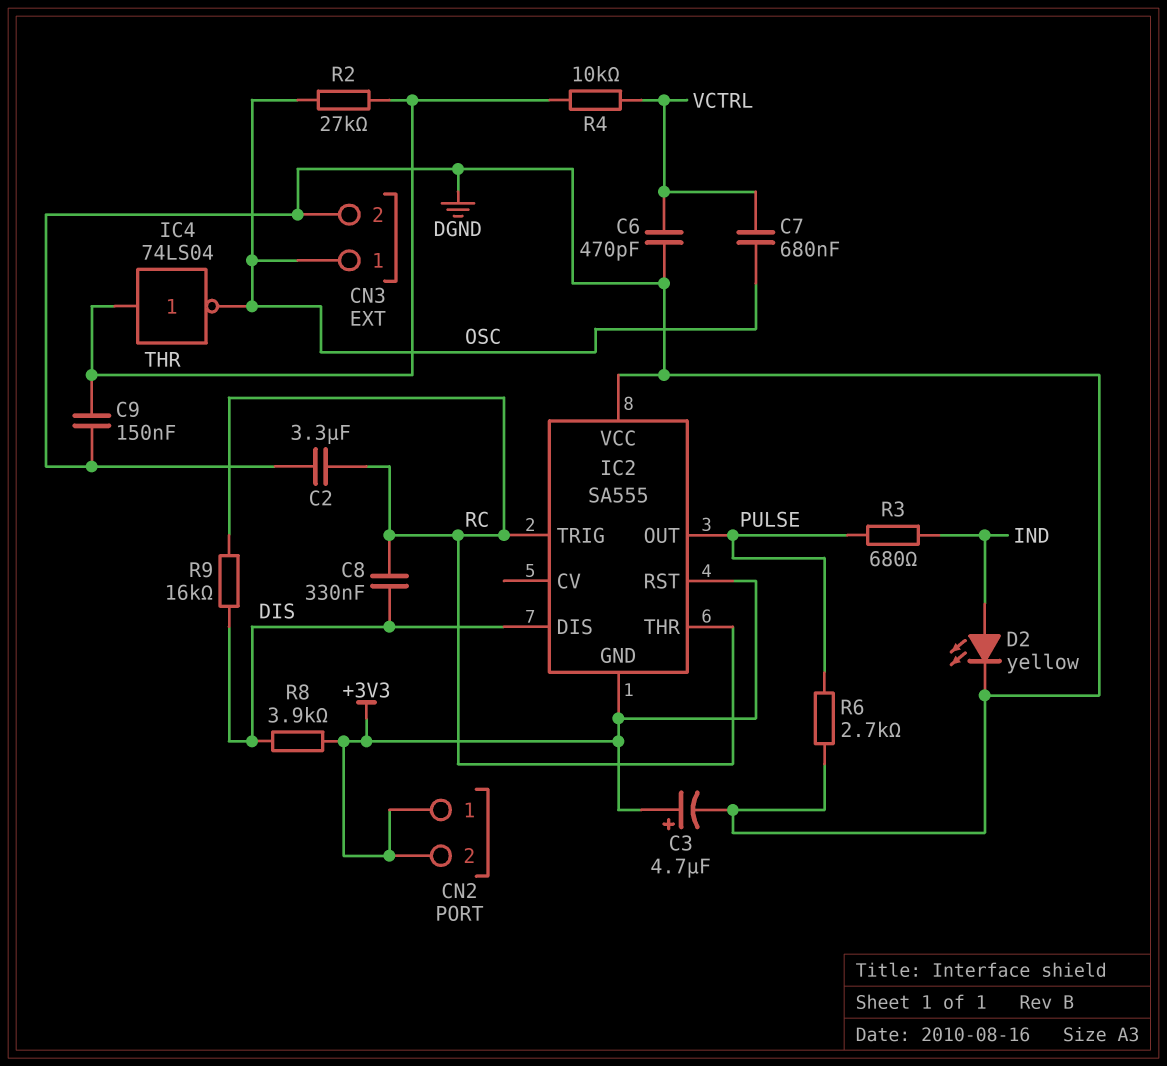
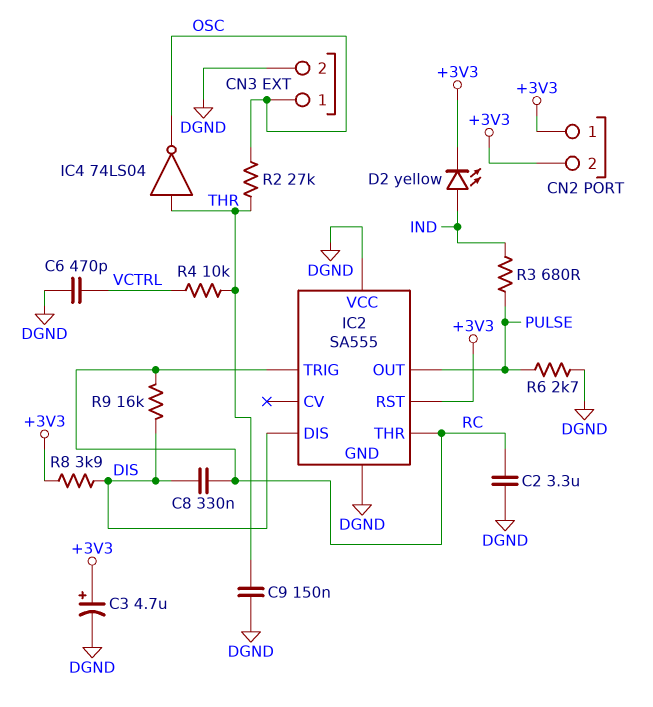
C7: 680nF (OSC, VCTRL) -> none
D2: LED yellow (A IND, K DGND) -> LED yellow (A IND, K +3V3)
IC2 pin GND: +3V3 -> DGND

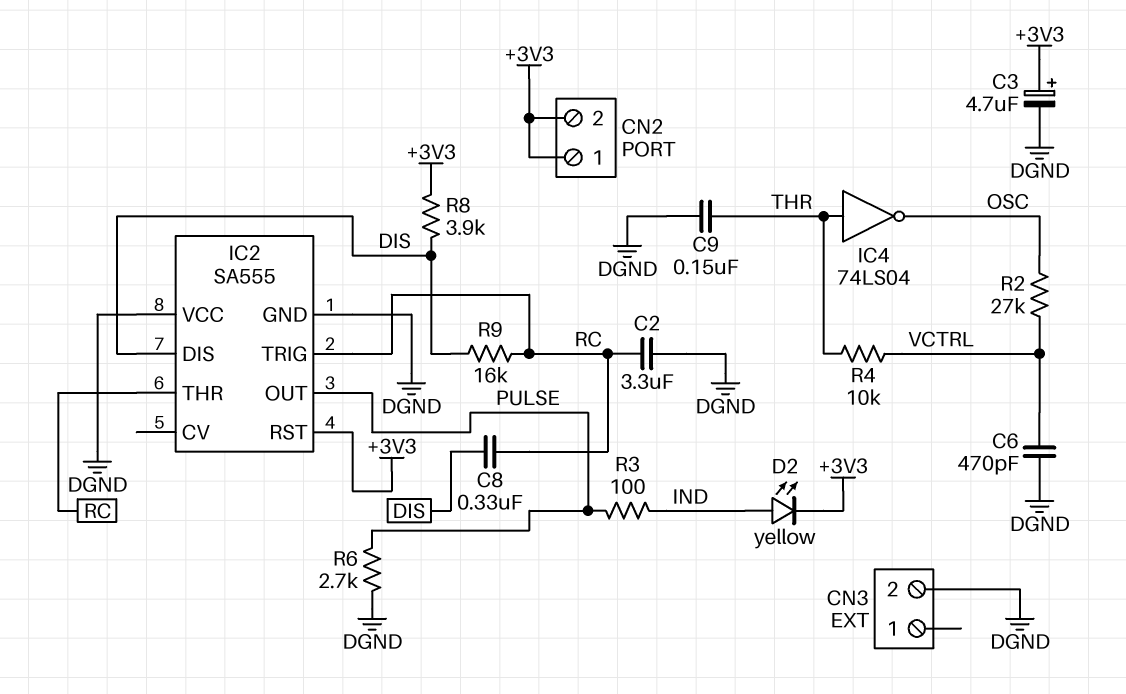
CN3 pin 1: OSC -> none
R2: 27k (OSC, THR) -> 27k (OSC, VCTRL)
R3: 680 (IND, PULSE) -> 100 (IND, PULSE)

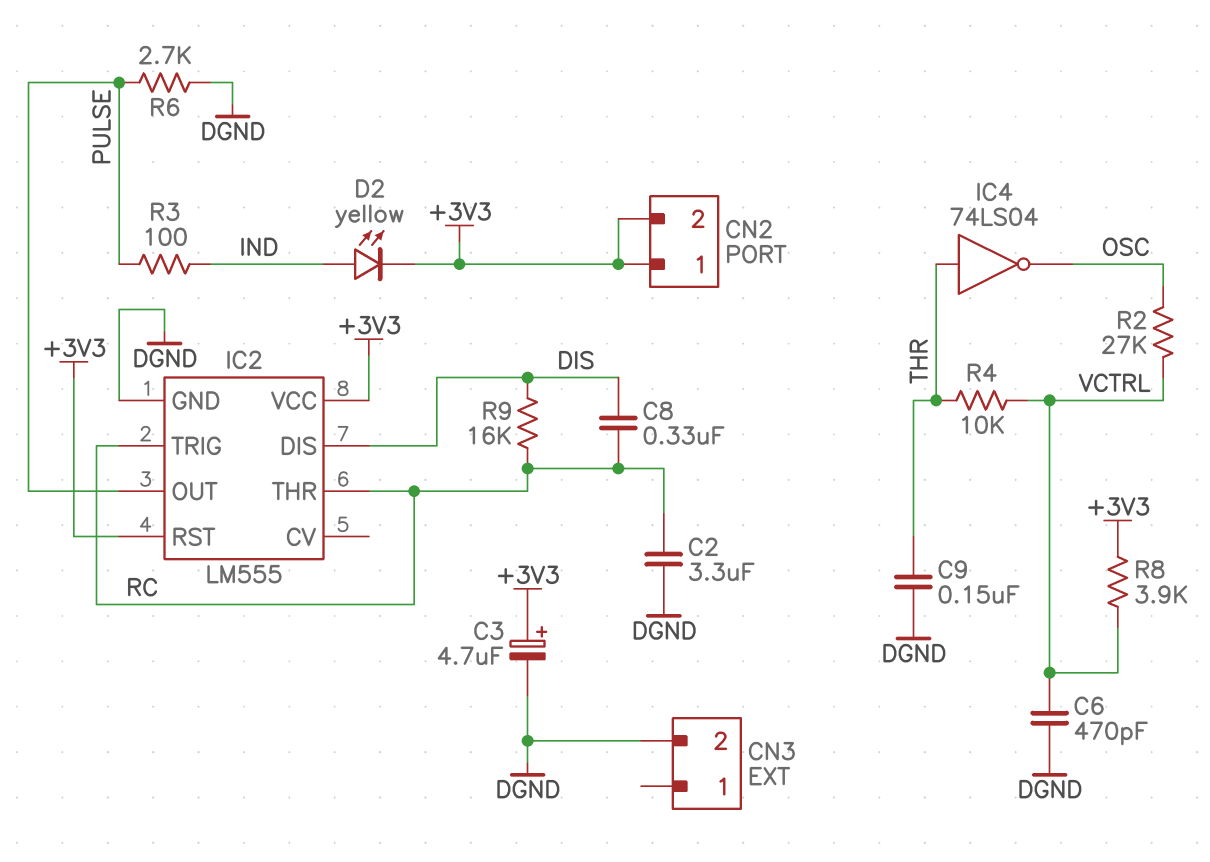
IC2: SA555 -> LM555
IC2 pin VCC: DGND -> +3V3
R8: 3.9k (+3V3, DIS) -> 3.9k (+3V3, VCTRL)

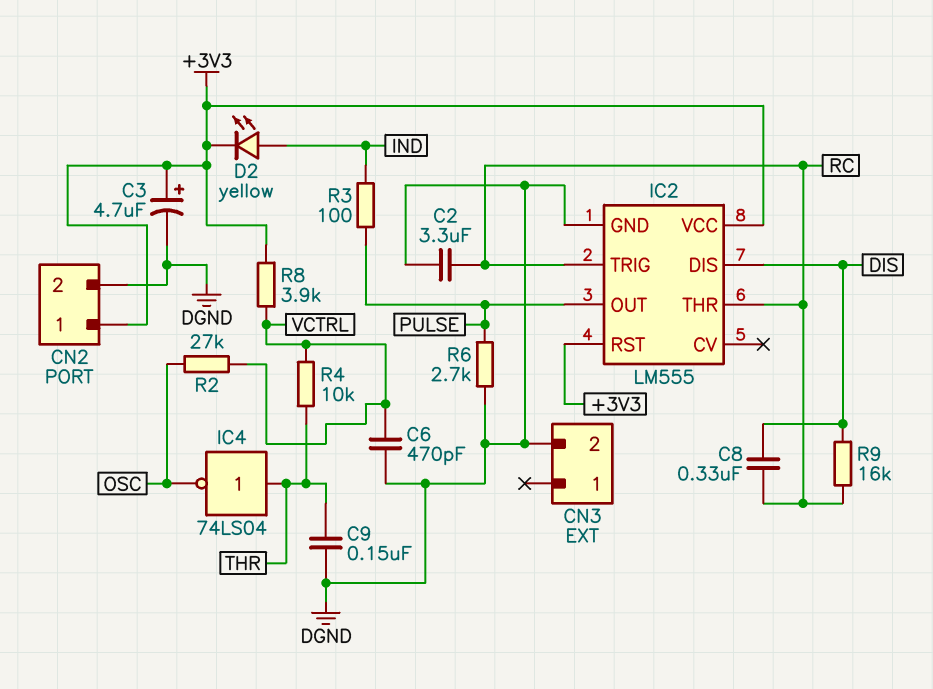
CN2 pin 2: +3V3 -> DGND

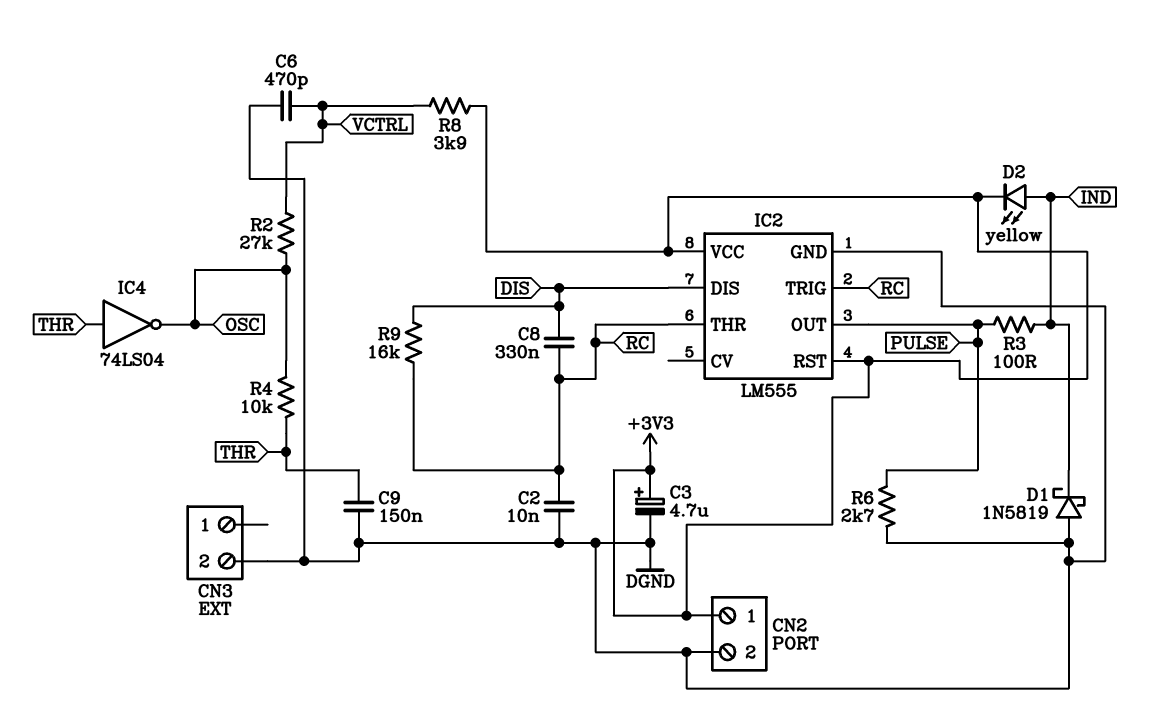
C2: 3.3uF (DGND, RC) -> 10nF (DGND, RC)
D1: none -> schottky 1N5819 (A DGND, K IND)
R4: 10k (THR, VCTRL) -> 10k (OSC, THR)

